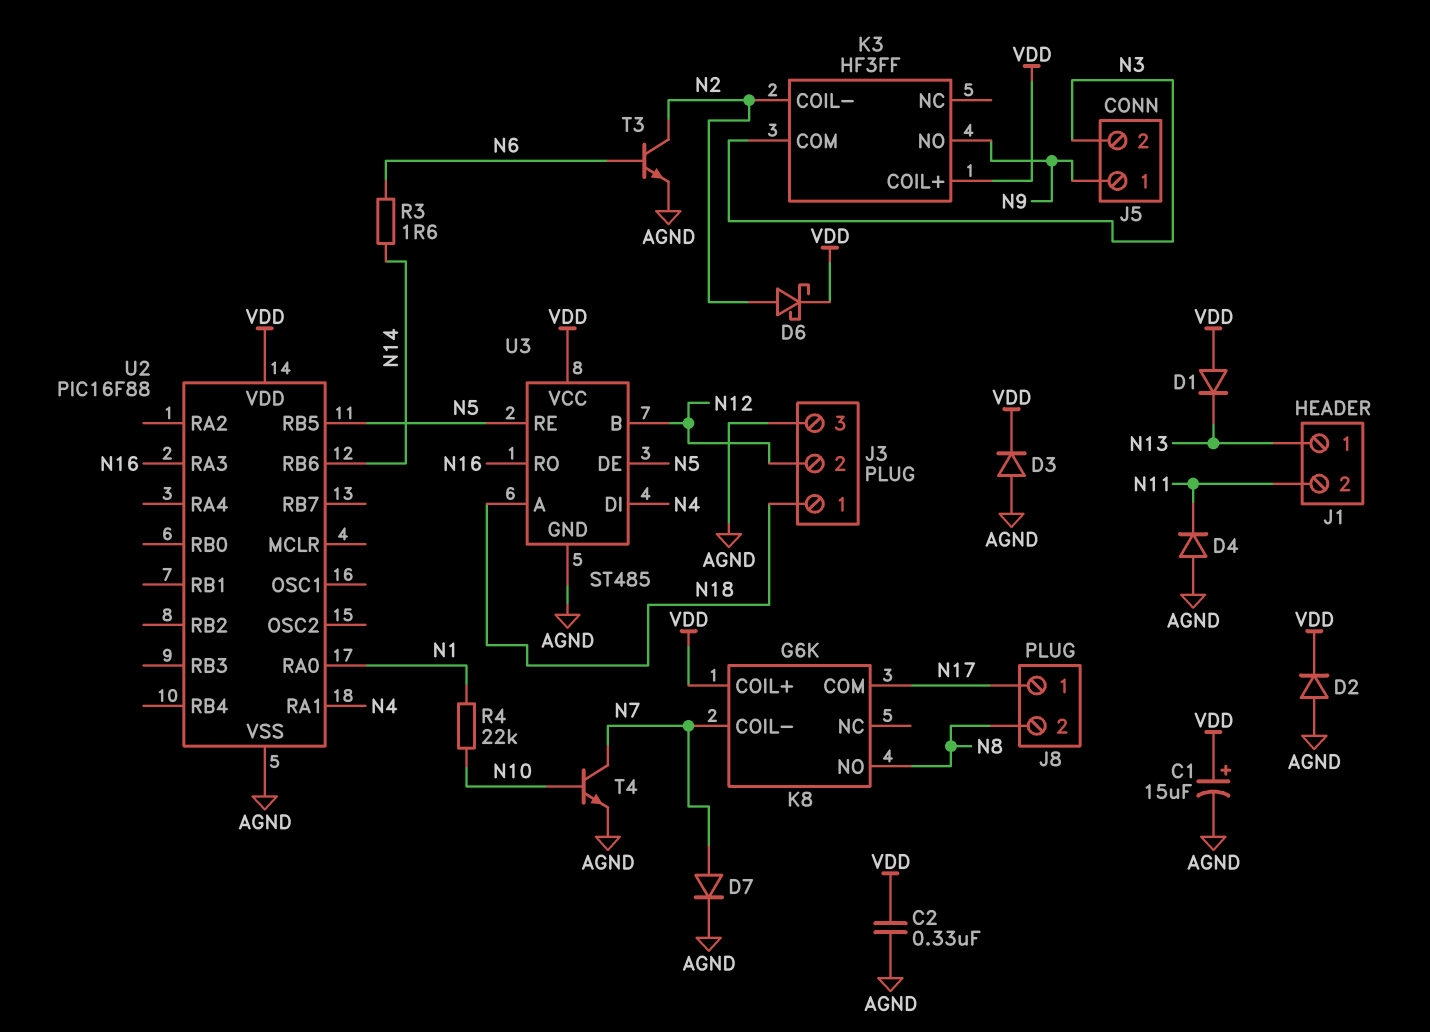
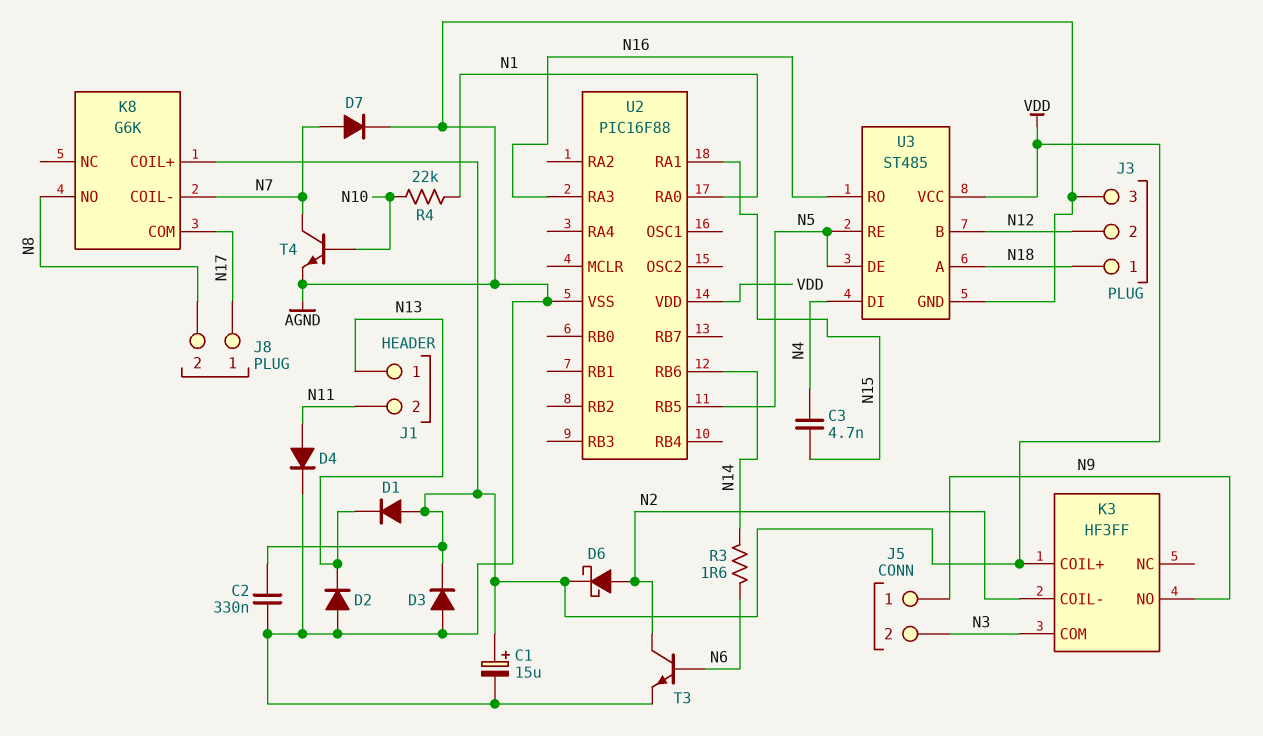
C3: none -> 4.7nF (N4, N15)
D2: diode (A AGND, K VDD) -> diode (A AGND, K N13)
D4: diode (A AGND, K N11) -> diode (A N11, K AGND)
U2 pin RA1: N4 -> N15

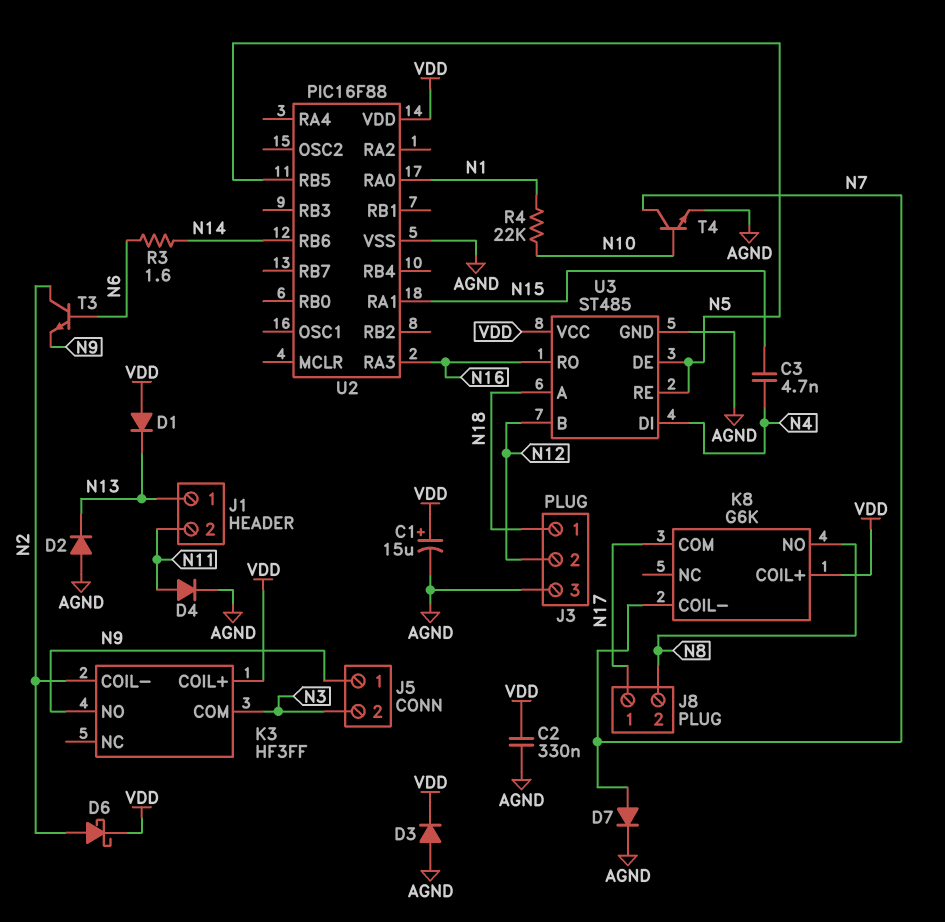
T3: NPN (B N6, C N2, E AGND) -> NPN (B N6, C N2, E N9)

